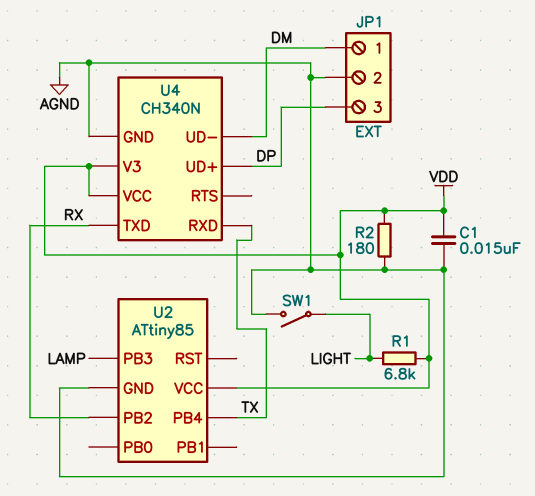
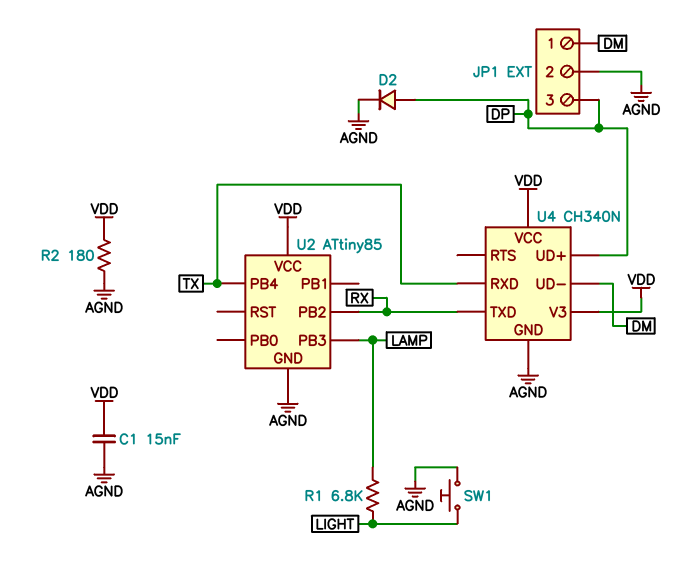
D2: none -> diode (A DP, K AGND)
R1: 6.8k (LIGHT, VDD) -> 6.8k (LAMP, LIGHT)
SW1: switch (AGND, LIGHT) -> button (AGND, LIGHT)

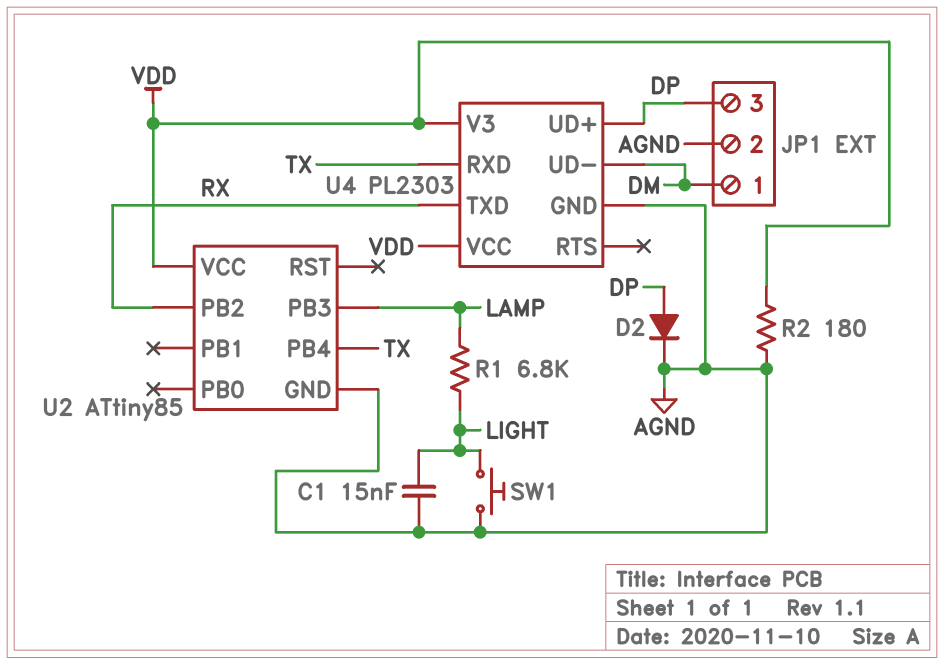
C1: 15nF (AGND, VDD) -> 15nF (AGND, LIGHT)
U4: CH340N -> PL2303

